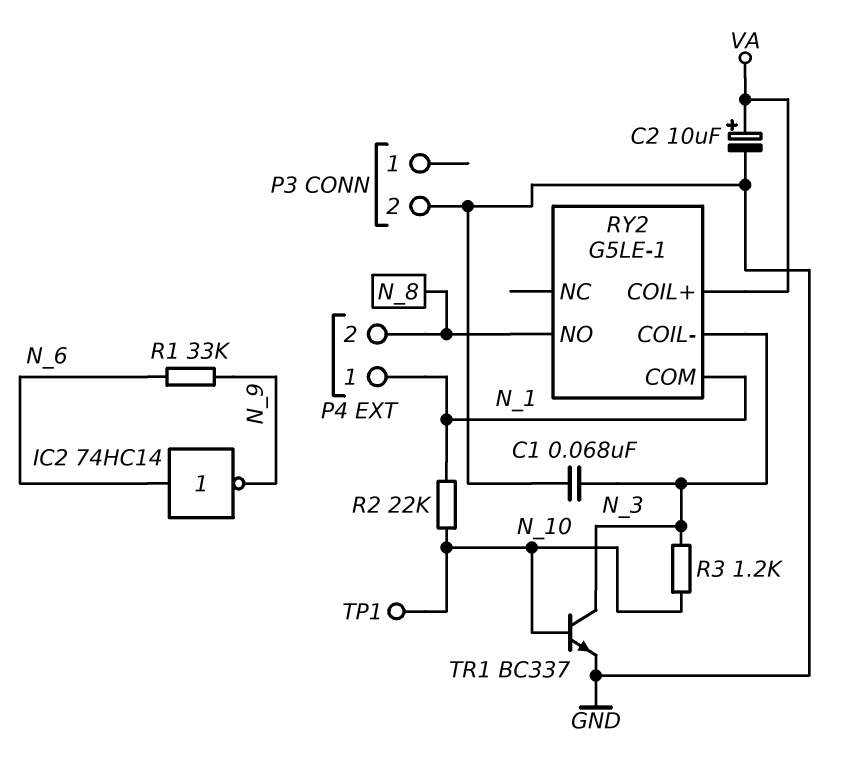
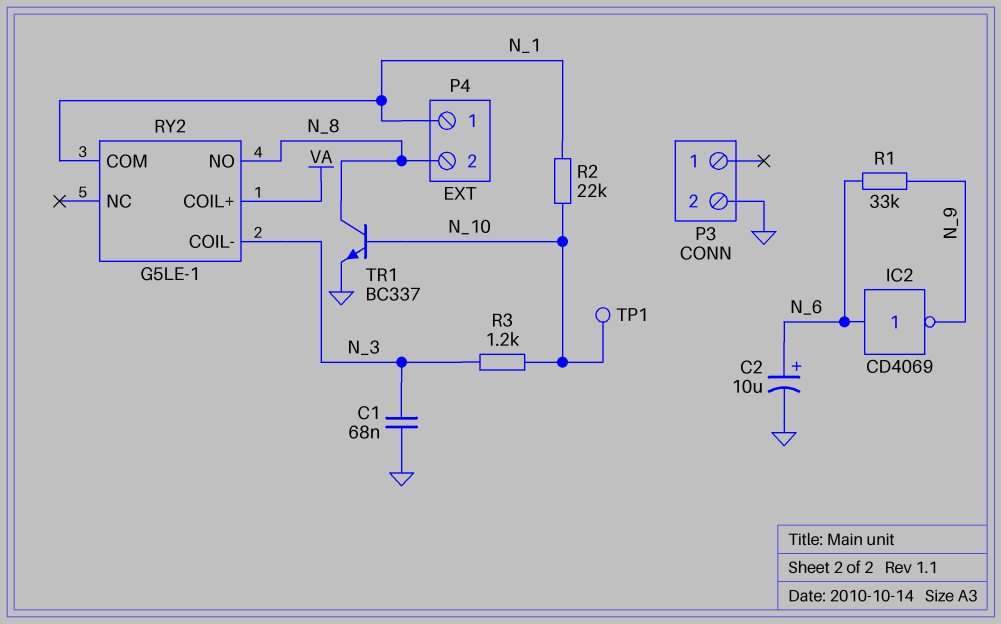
C2: 10uF (plus VA, minus GND) -> 10uF (plus N_6, minus GND)
IC2: NOT 74HC14 (in N_6, out N_9) -> NOT CD4069 (in N_6, out N_9)
TR1: NPN BC337 (B N_10, C N_3, E GND) -> NPN BC337 (B N_10, C N_8, E GND)

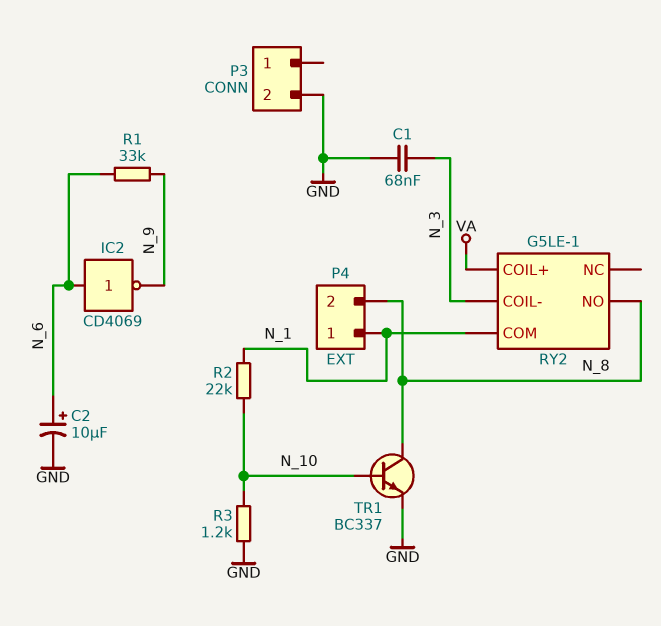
R3: 1.2k (N_3, N_10) -> 1.2k (GND, N_10)
TP1: test point (N_10) -> none

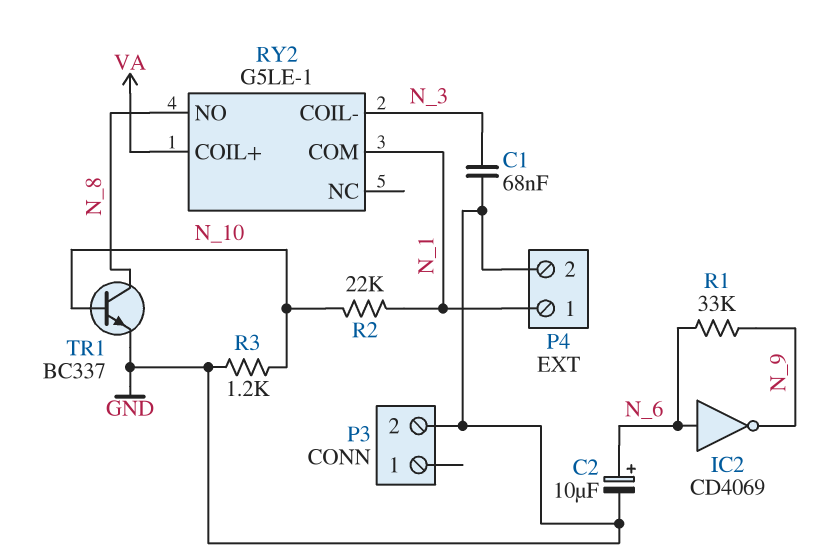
P4 pin 2: N_8 -> GND

